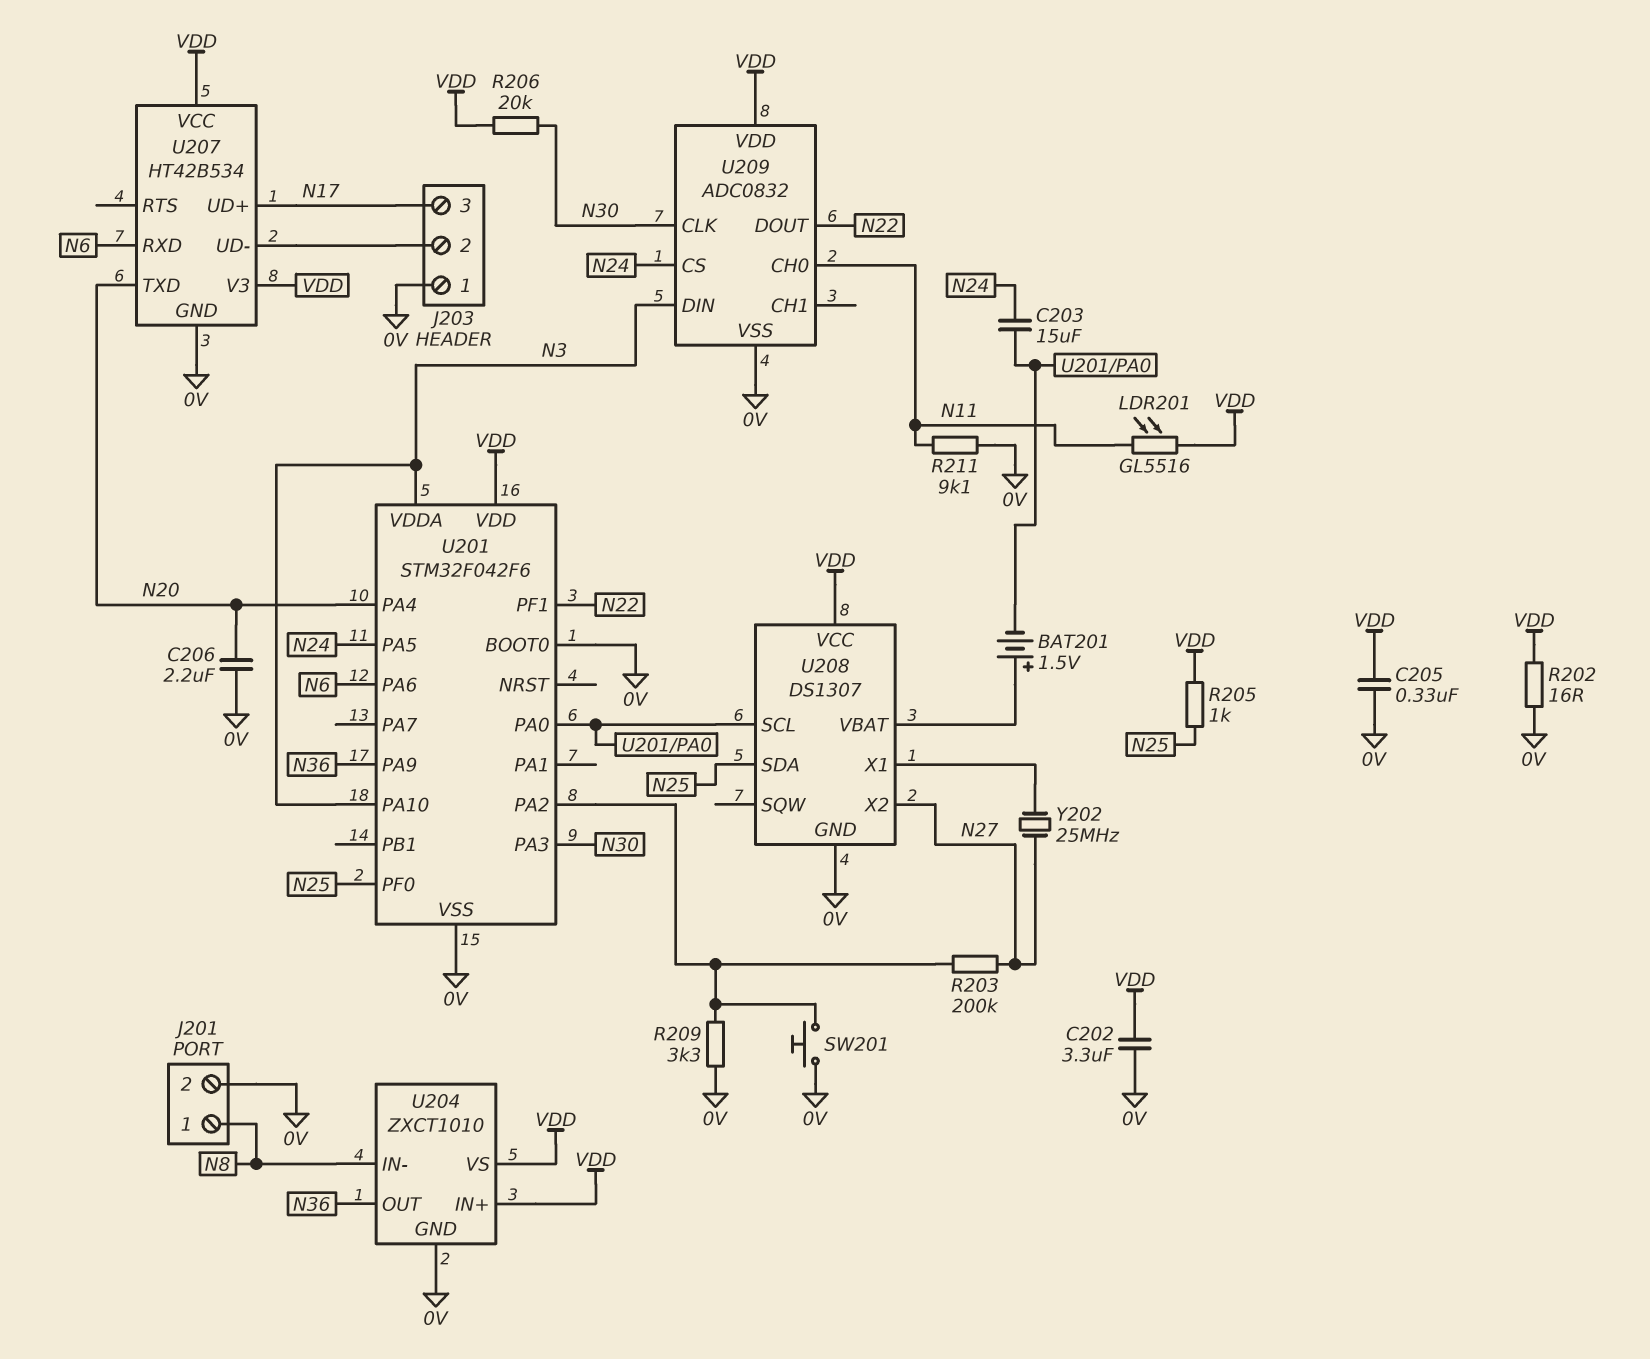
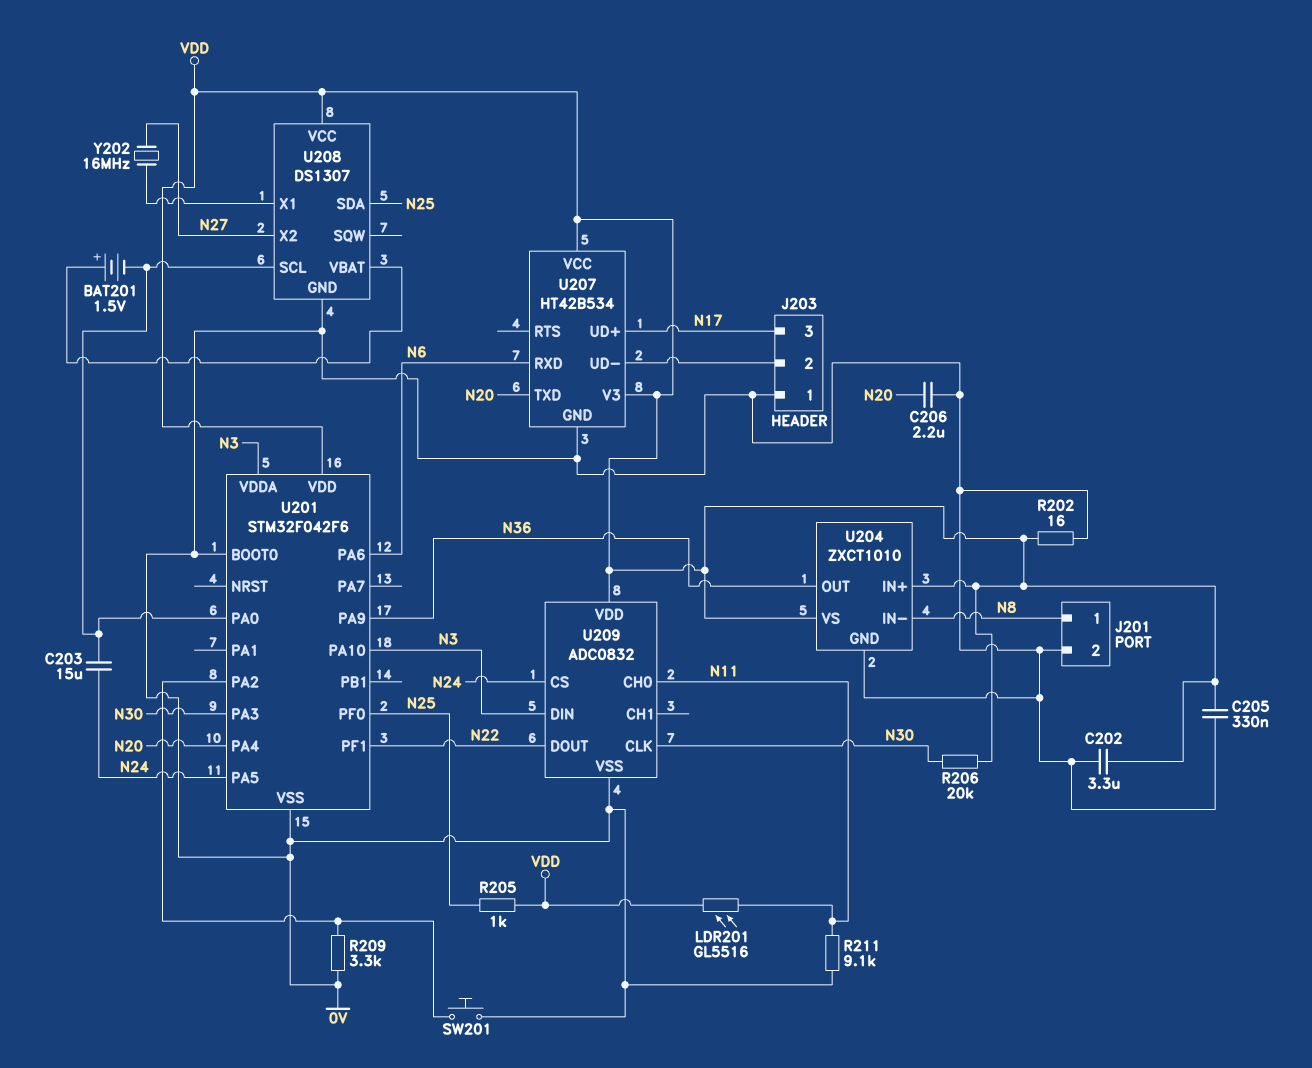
R203: 200k (N27, U201/PA2) -> none
Y202: 25MHz (N27, U208/X1) -> 16MHz (N27, U208/X1)

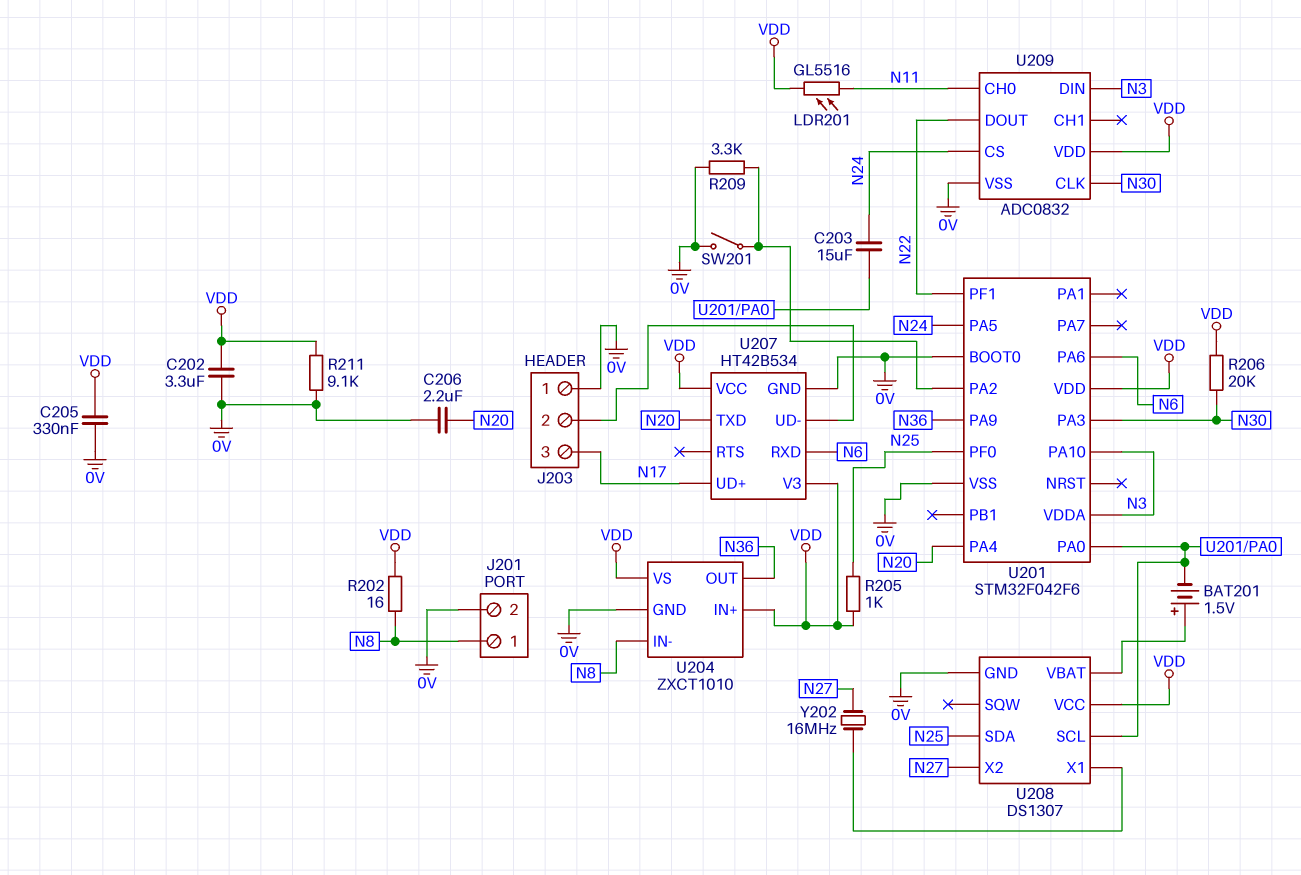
R202: 16 (0V, VDD) -> 16 (N8, VDD)
R211: 9.1k (0V, N11) -> 9.1k (0V, VDD)
SW201: button (0V, U201/PA2) -> switch (0V, U201/PA2)

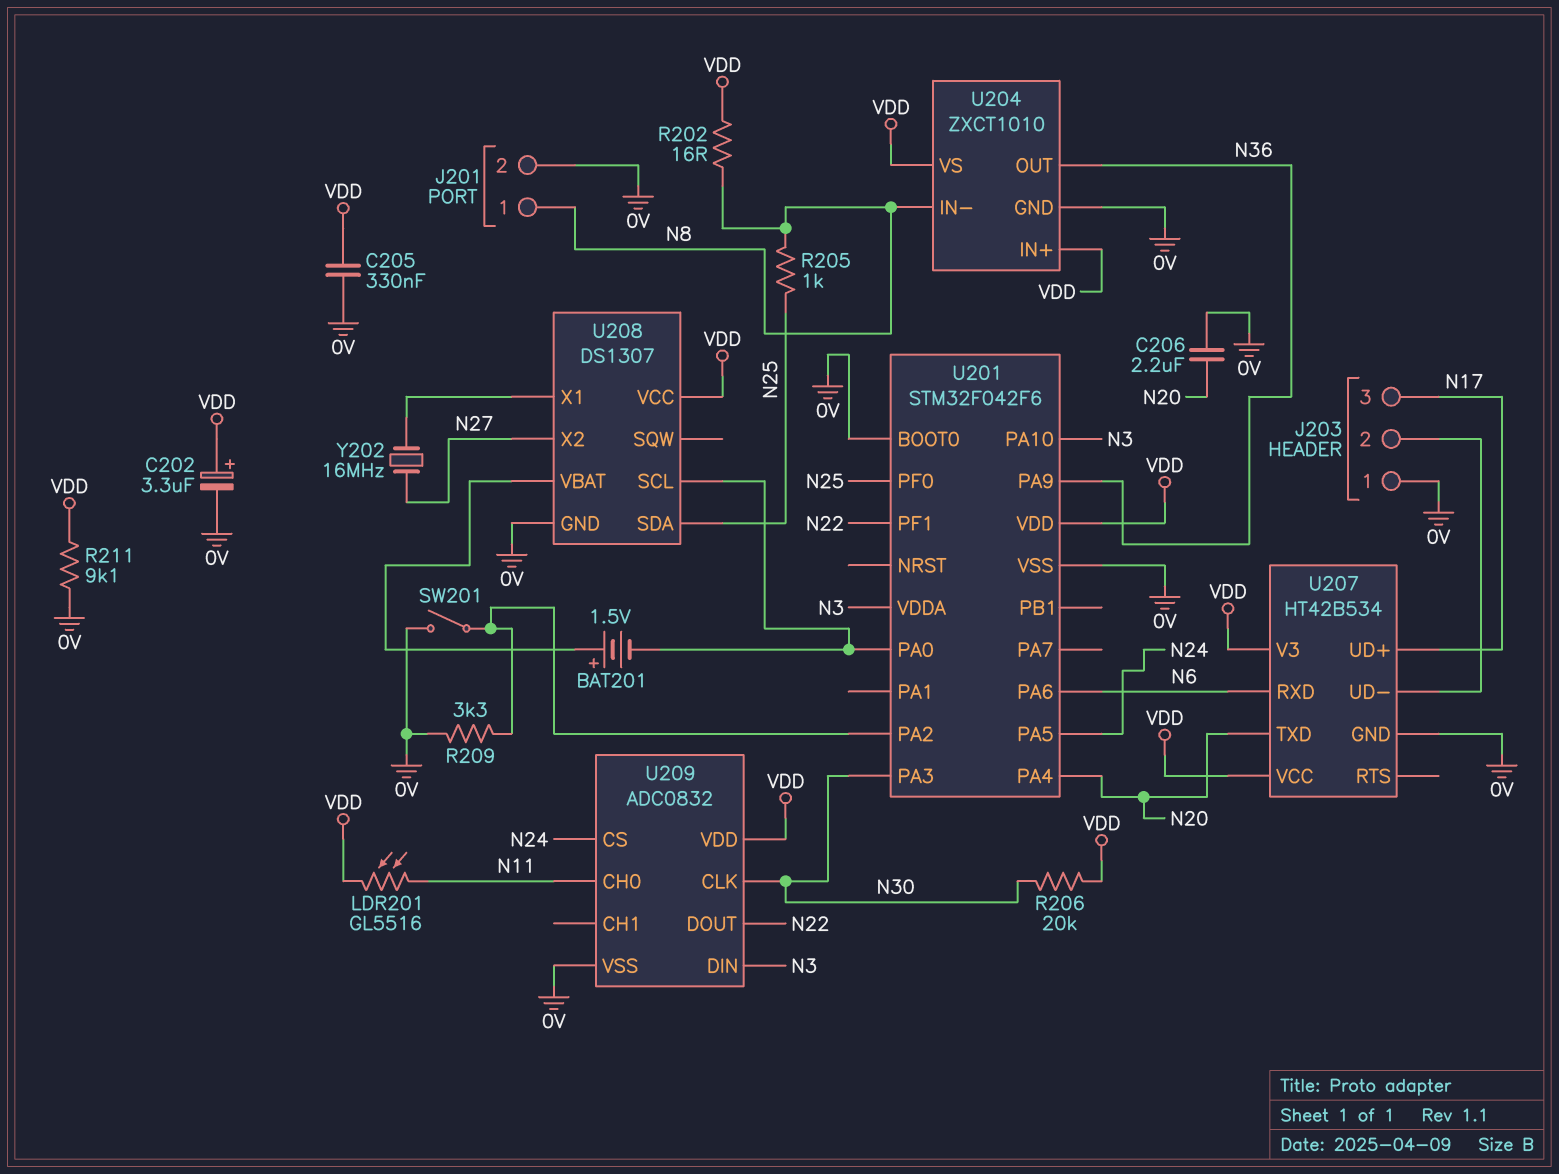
C202: 3.3uF (0V, VDD) -> 3.3uF (plus VDD, minus 0V)
C203: 15uF (N24, U201/PA0) -> none
R205: 1k (N25, VDD) -> 1k (N8, N25)

